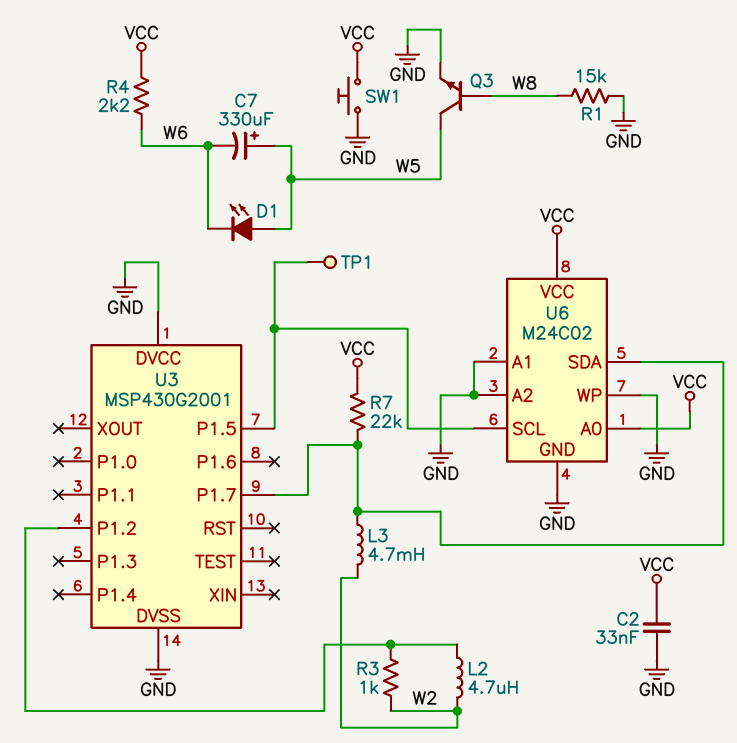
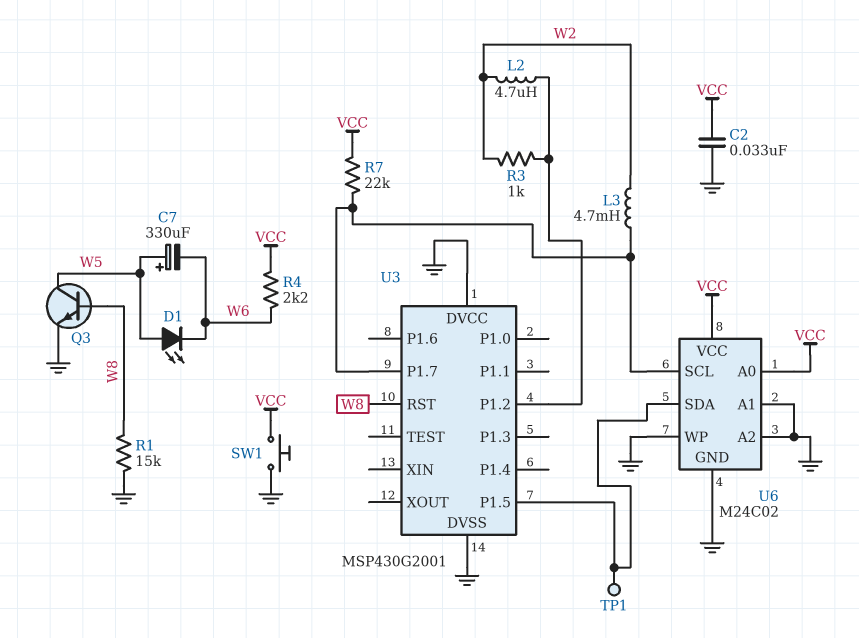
U3 pin RST: none -> W8
U6 pin SCL: U3/P1.5 -> U3/P1.7
U6 pin SDA: U3/P1.7 -> U3/P1.5

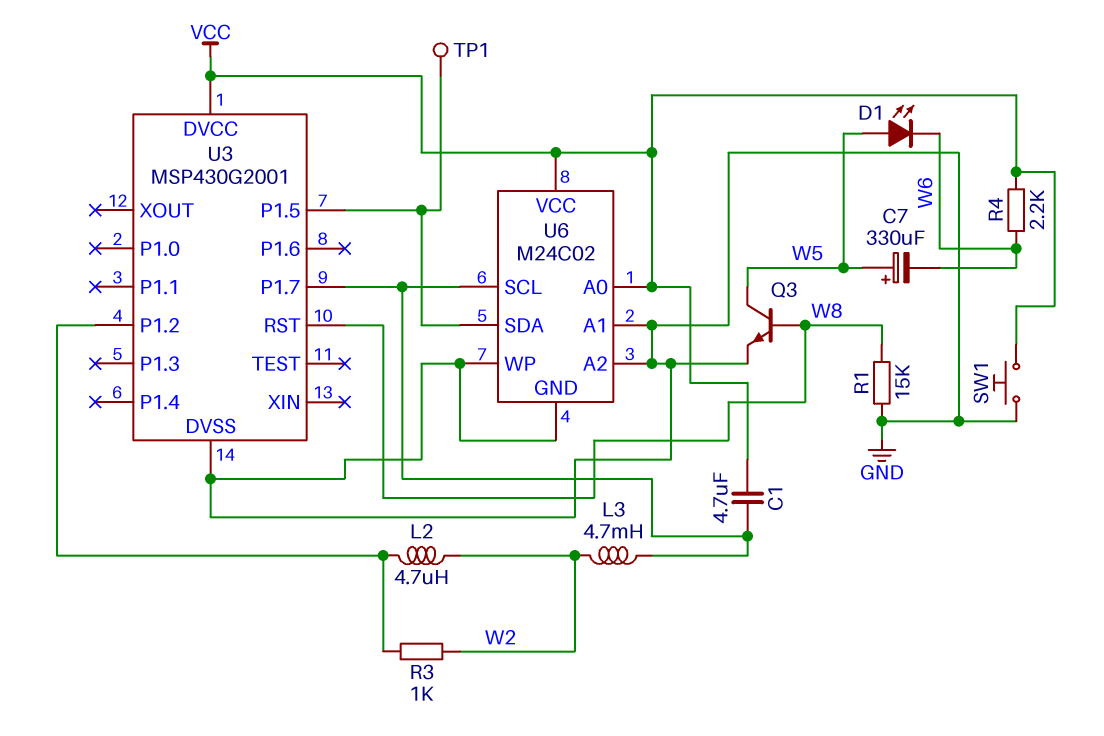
C1: none -> 4.7uF (U3/P1.7, VCC)
C2: 33nF (GND, VCC) -> none
R7: 22k (U3/P1.7, VCC) -> none
U3 pin DVCC: GND -> VCC

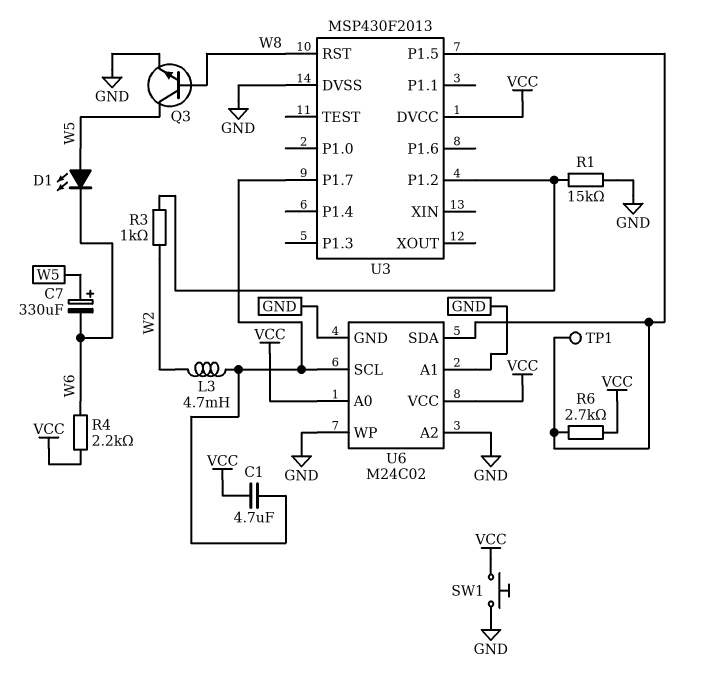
L2: 4.7uH (U3/P1.2, W2) -> none
R1: 15k (GND, W8) -> 15k (GND, U3/P1.2)
R6: none -> 2.7k (U3/P1.5, VCC)
U3: MSP430G2001 -> MSP430F2013

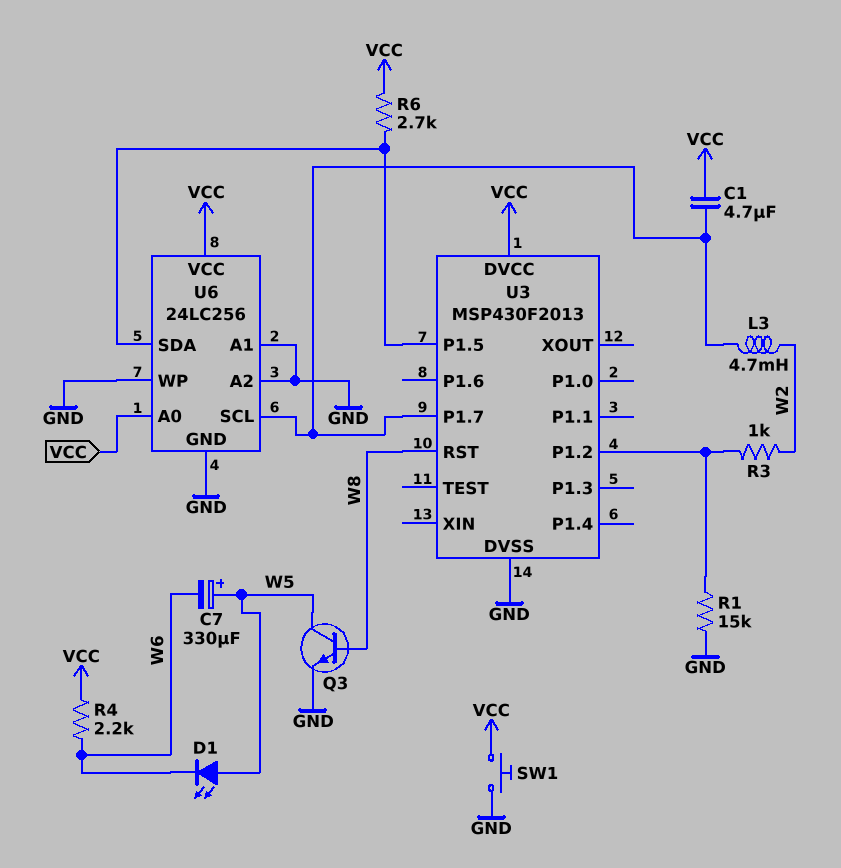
TP1: test point (U3/P1.5) -> none
U6: M24C02 -> 24LC256

